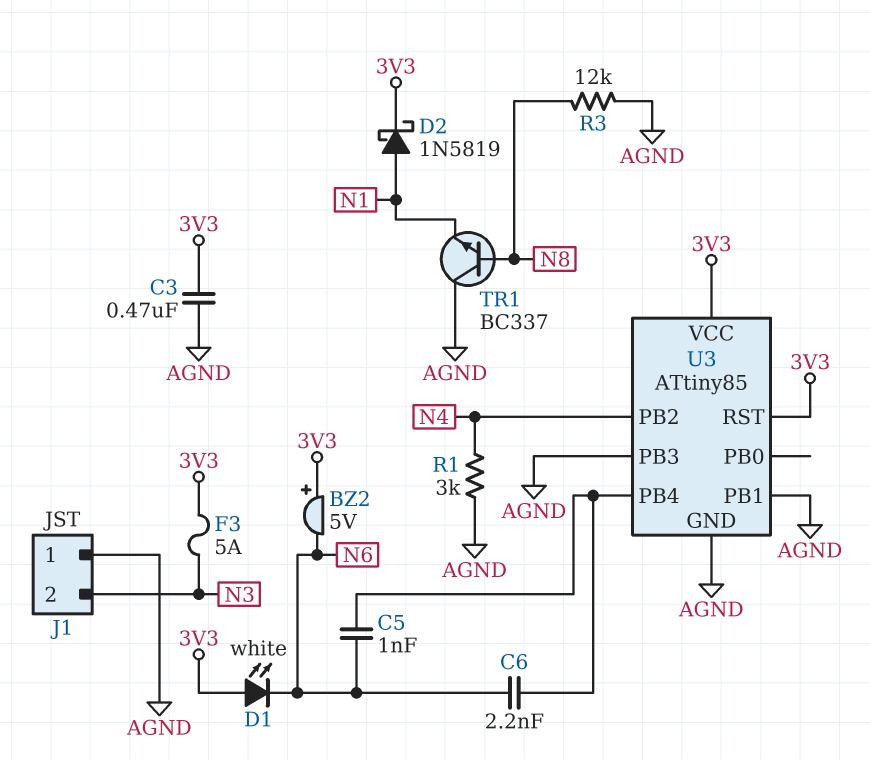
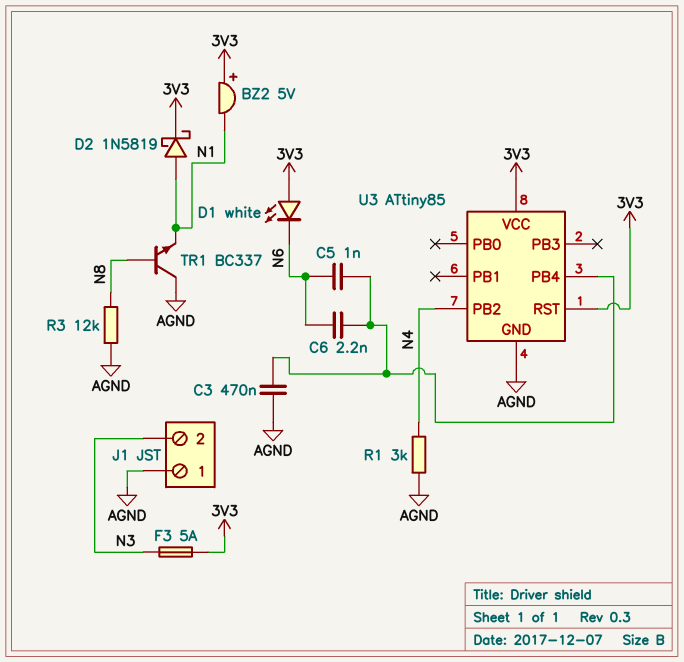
BZ2: buzzer 5V (plus 3V3, minus N6) -> buzzer 5V (plus 3V3, minus N1)
C3: 470nF (3V3, AGND) -> 470nF (AGND, U3/PB4)
U3 pin PB1: AGND -> none
U3 pin PB3: AGND -> none

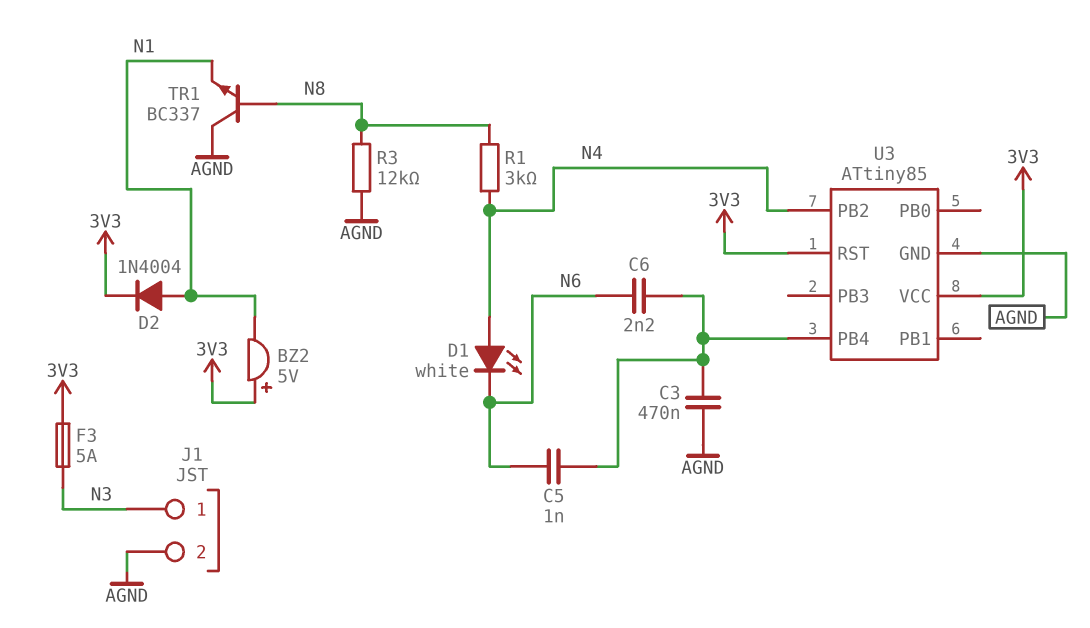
D1: LED white (A 3V3, K N6) -> LED white (A N4, K N6)
D2: schottky 1N5819 (A N1, K 3V3) -> diode 1N4004 (A N1, K 3V3)
J1 pin 1: AGND -> N3
J1 pin 2: N3 -> AGND
R1: 3k (AGND, N4) -> 3k (N4, N8)

